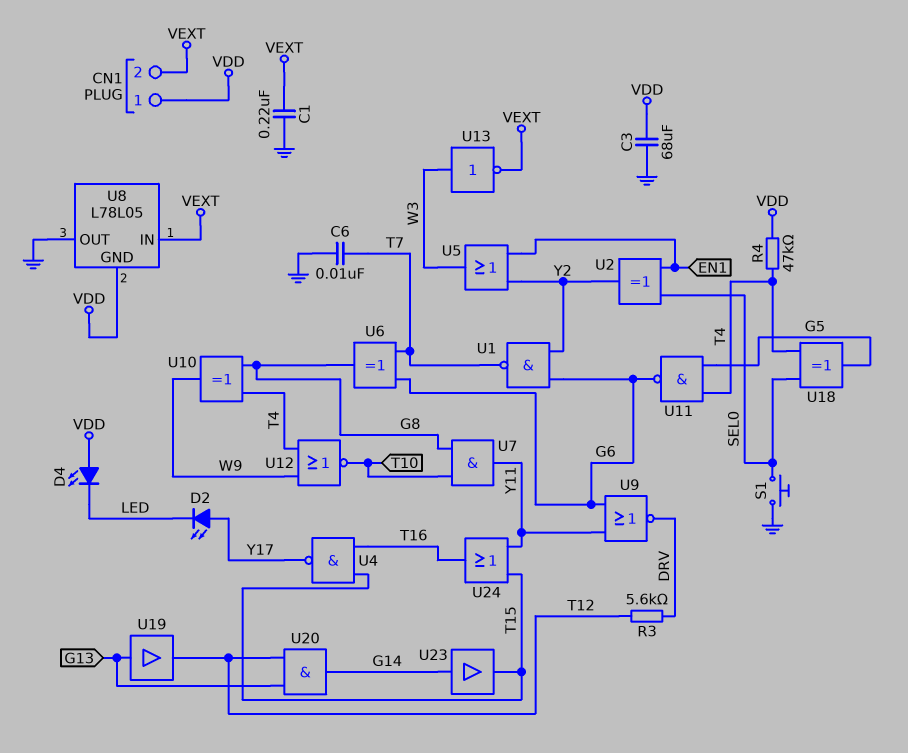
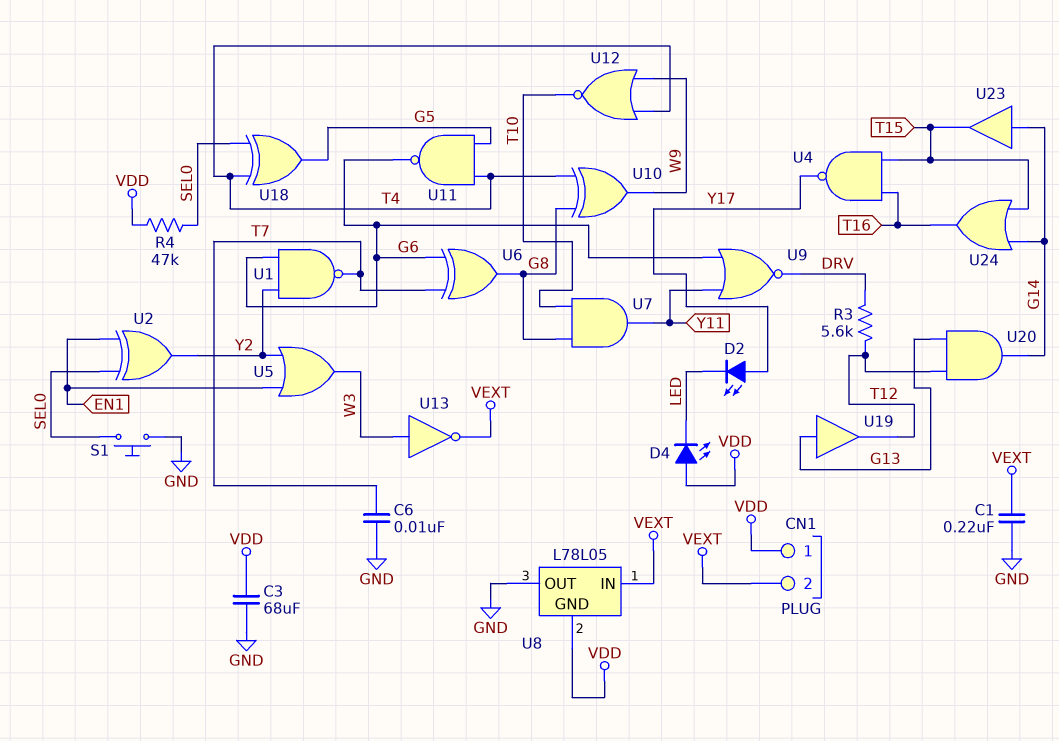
R4: 47k (T4, VDD) -> 47k (SEL0, VDD)
U24: OR (in T15, in Y11, out T16) -> OR (in G14, in T15, out T16)

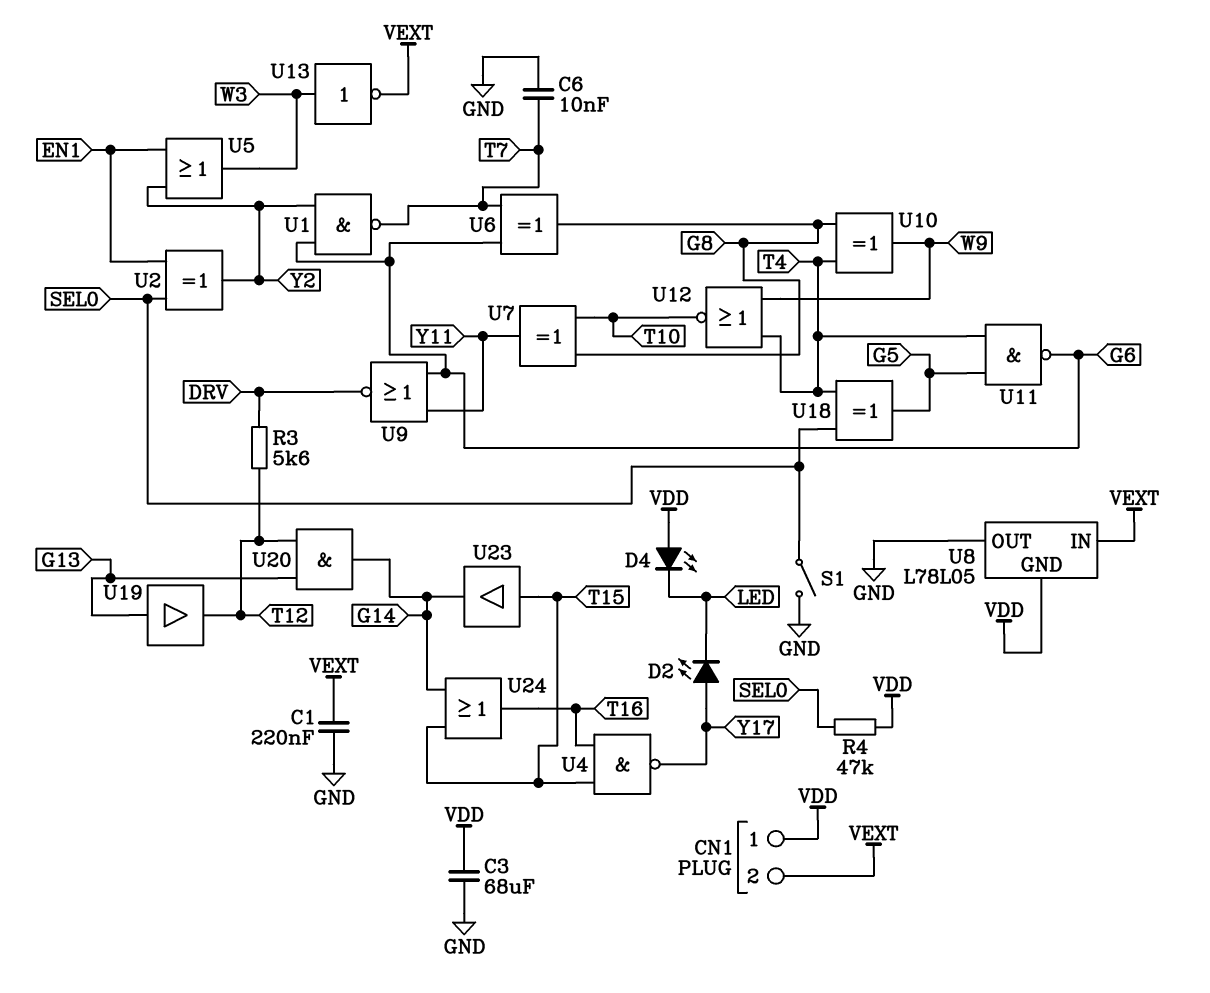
S1: button (GND, SEL0) -> switch (GND, SEL0)
U7: AND (in G8, in T10, out Y11) -> XOR (in G8, in T10, out Y11)
U23: buffer (in G14, out T15) -> buffer (in T15, out G14)

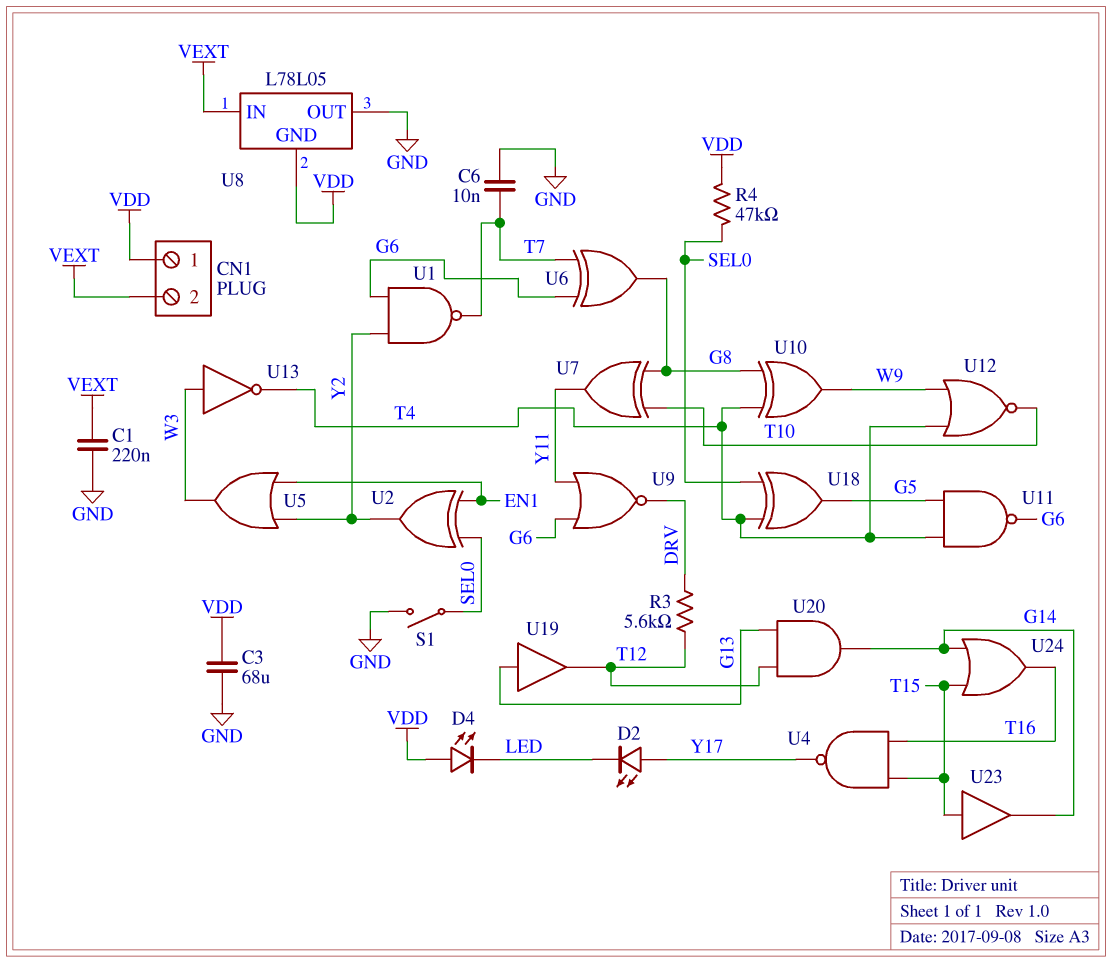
U13: NOT (in W3, out VEXT) -> NOT (in W3, out T4)

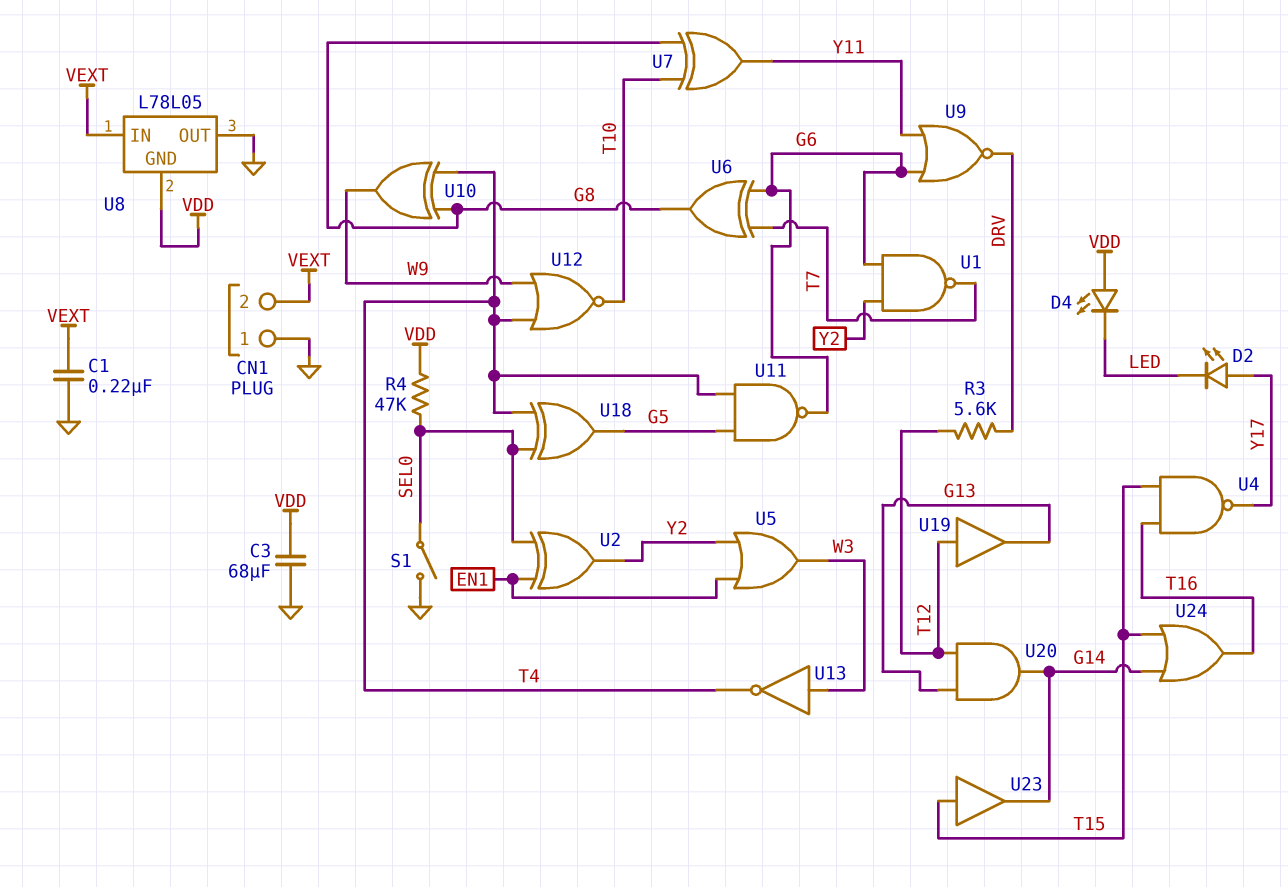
C6: 10nF (GND, T7) -> none
CN1 pin 1: VDD -> GND
U19: buffer (in G13, out T12) -> buffer (in T12, out G13)

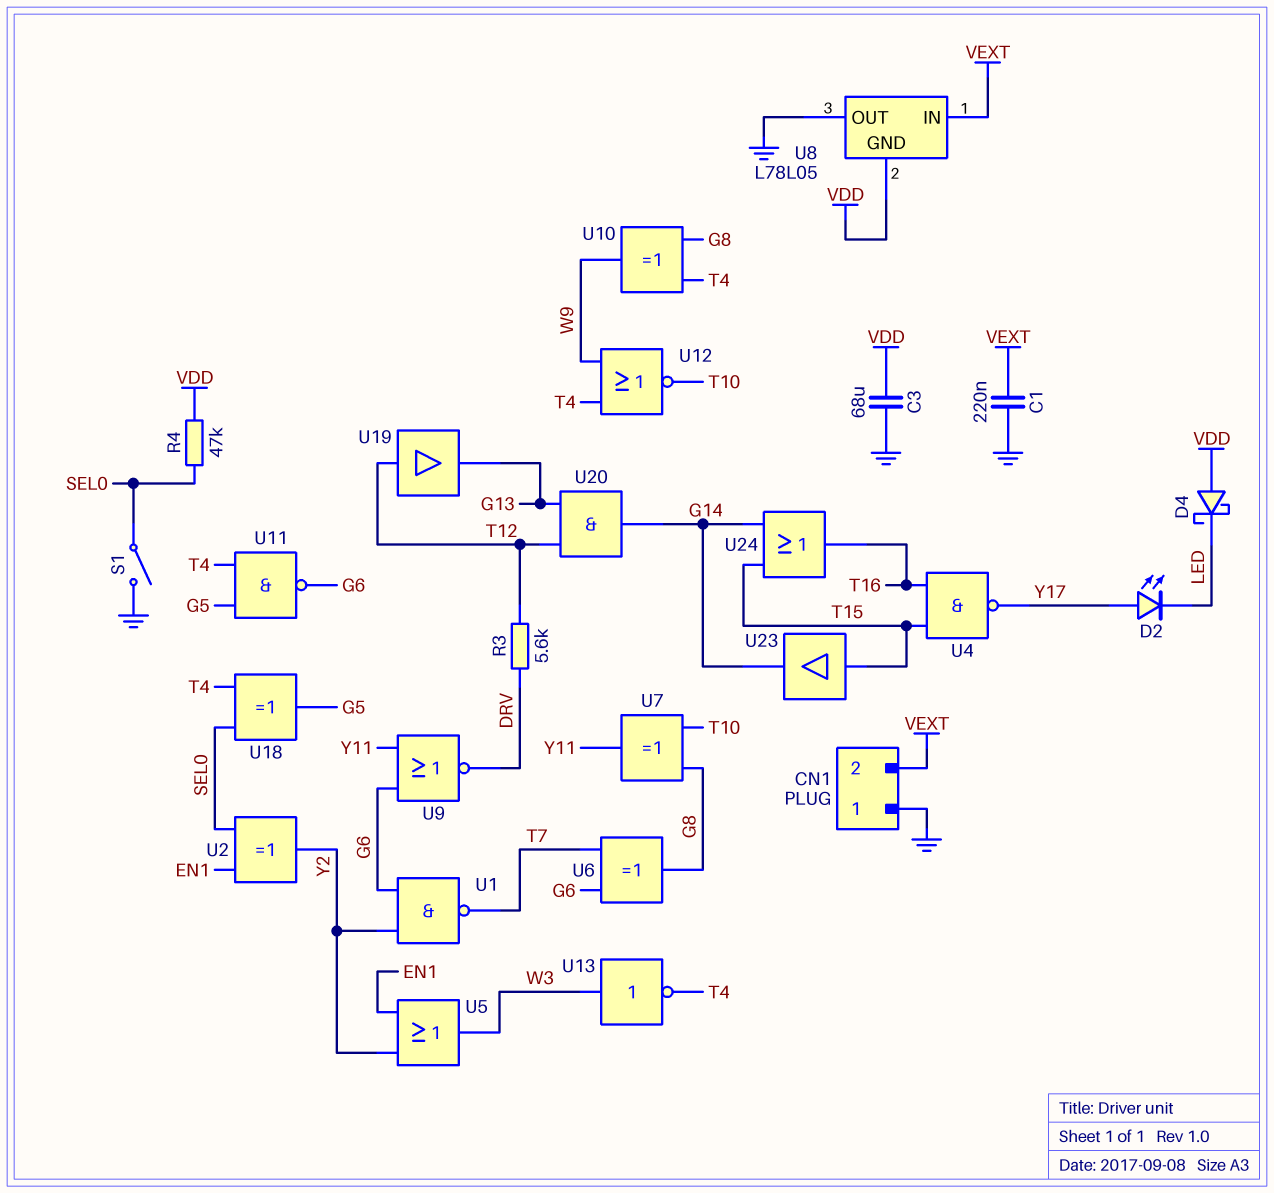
D4: LED (A VDD, K LED) -> schottky (A VDD, K LED)

